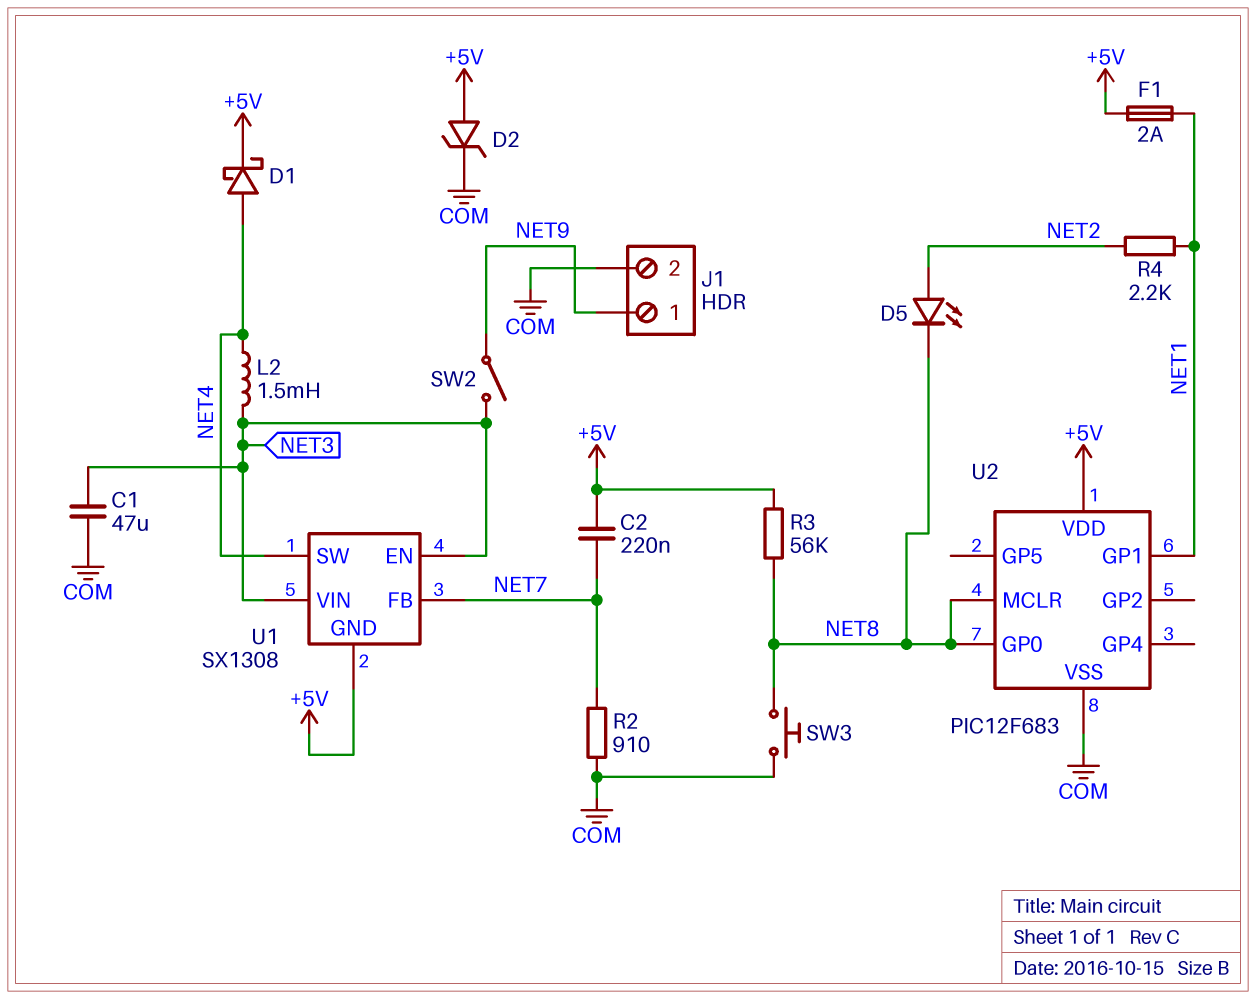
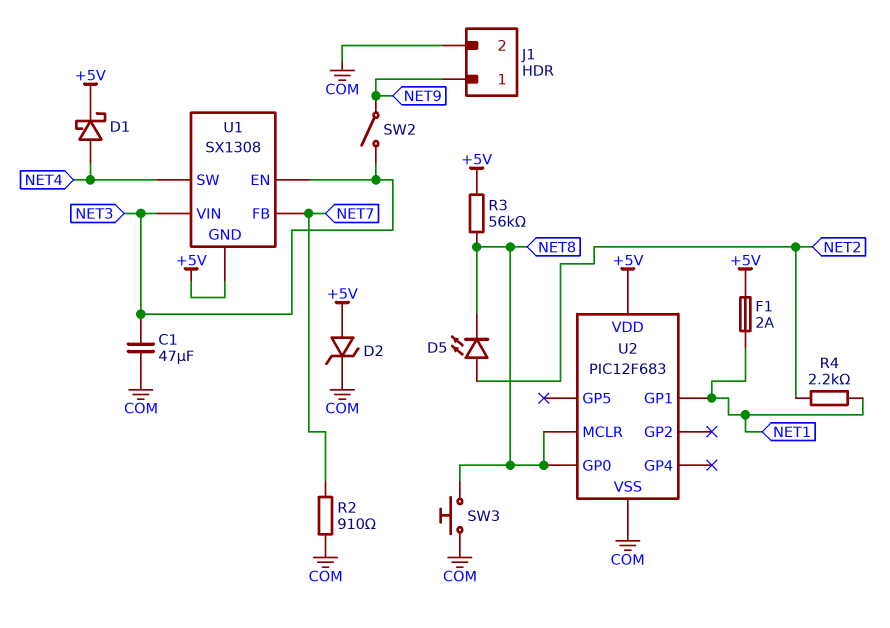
C2: 220nF (+5V, NET7) -> none
L2: 1.5mH (NET3, NET4) -> none

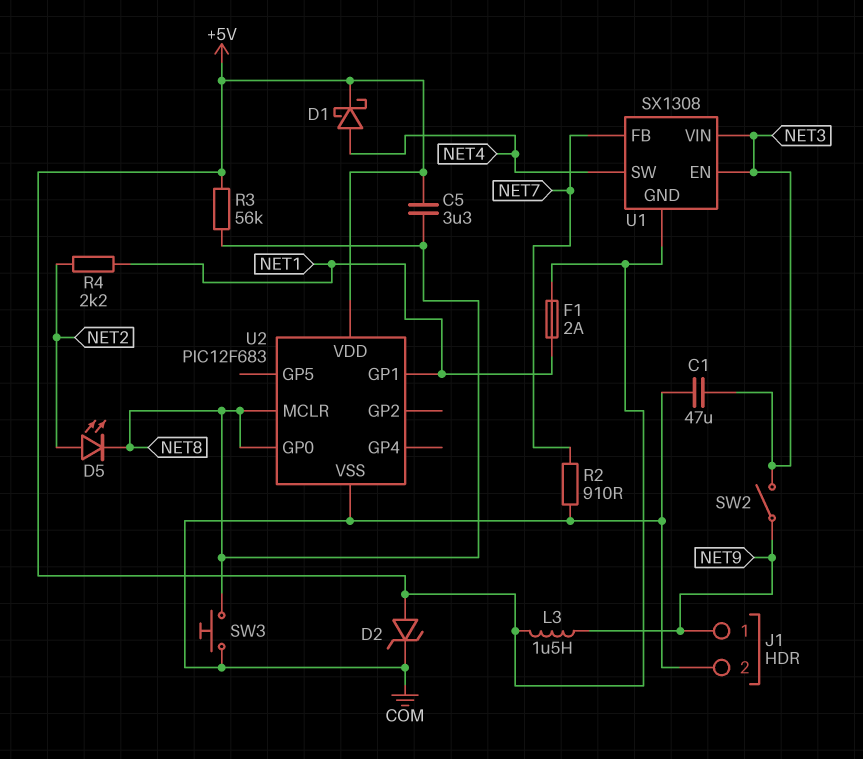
C5: none -> 3.3uF (+5V, NET8)
L3: none -> 1.5uH (+5V, NET9)

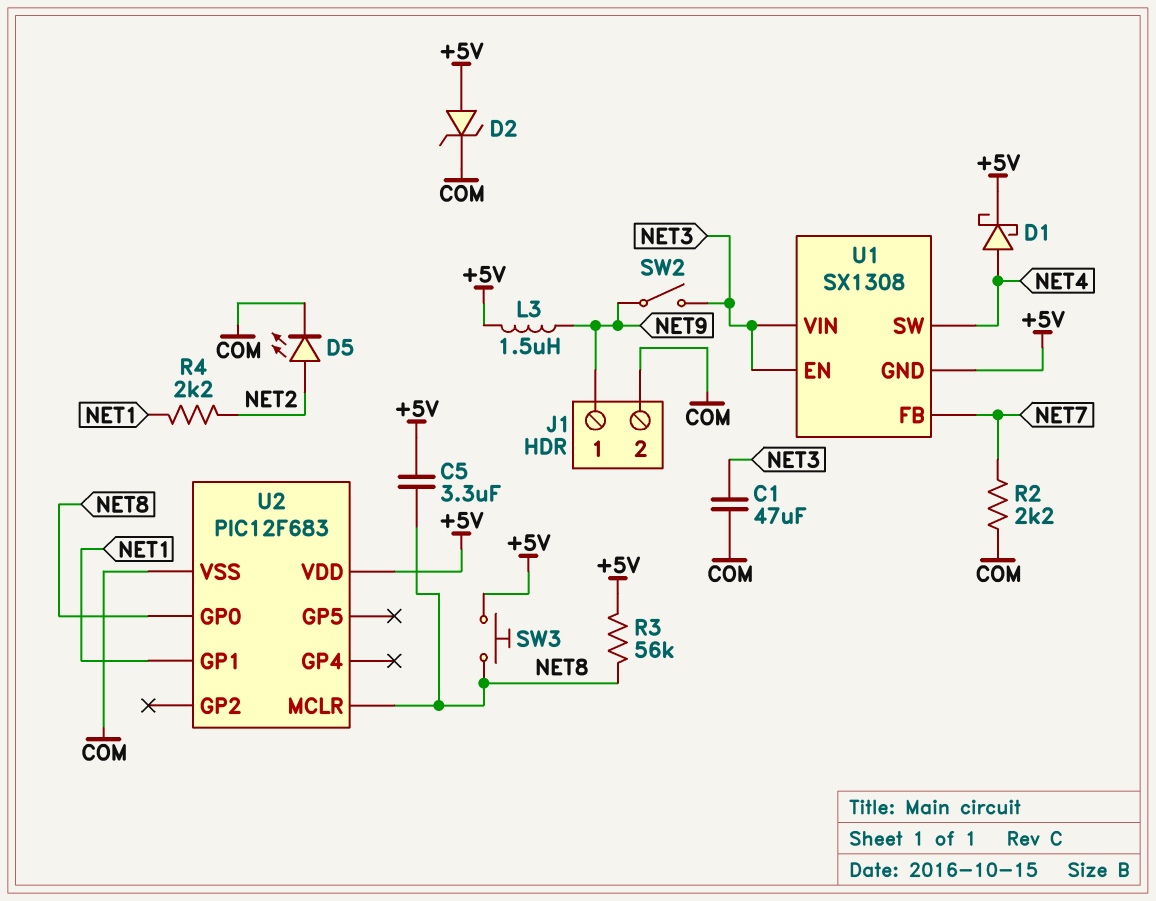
D5: LED (A NET2, K NET8) -> LED (A NET2, K COM)
F1: 2A (+5V, NET1) -> none
R2: 910 (COM, NET7) -> 2.2k (COM, NET7)
SW3: button (COM, NET8) -> button (+5V, NET8)

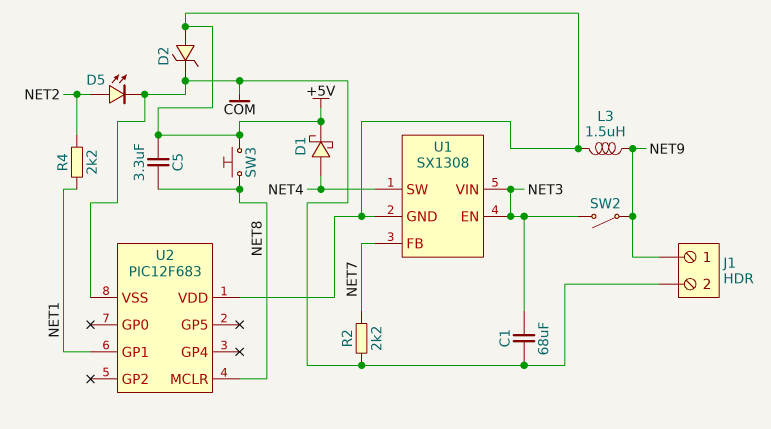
C1: 47uF (COM, NET3) -> 68uF (COM, NET3)
R3: 56k (+5V, NET8) -> none
U2 pin GP0: NET8 -> none

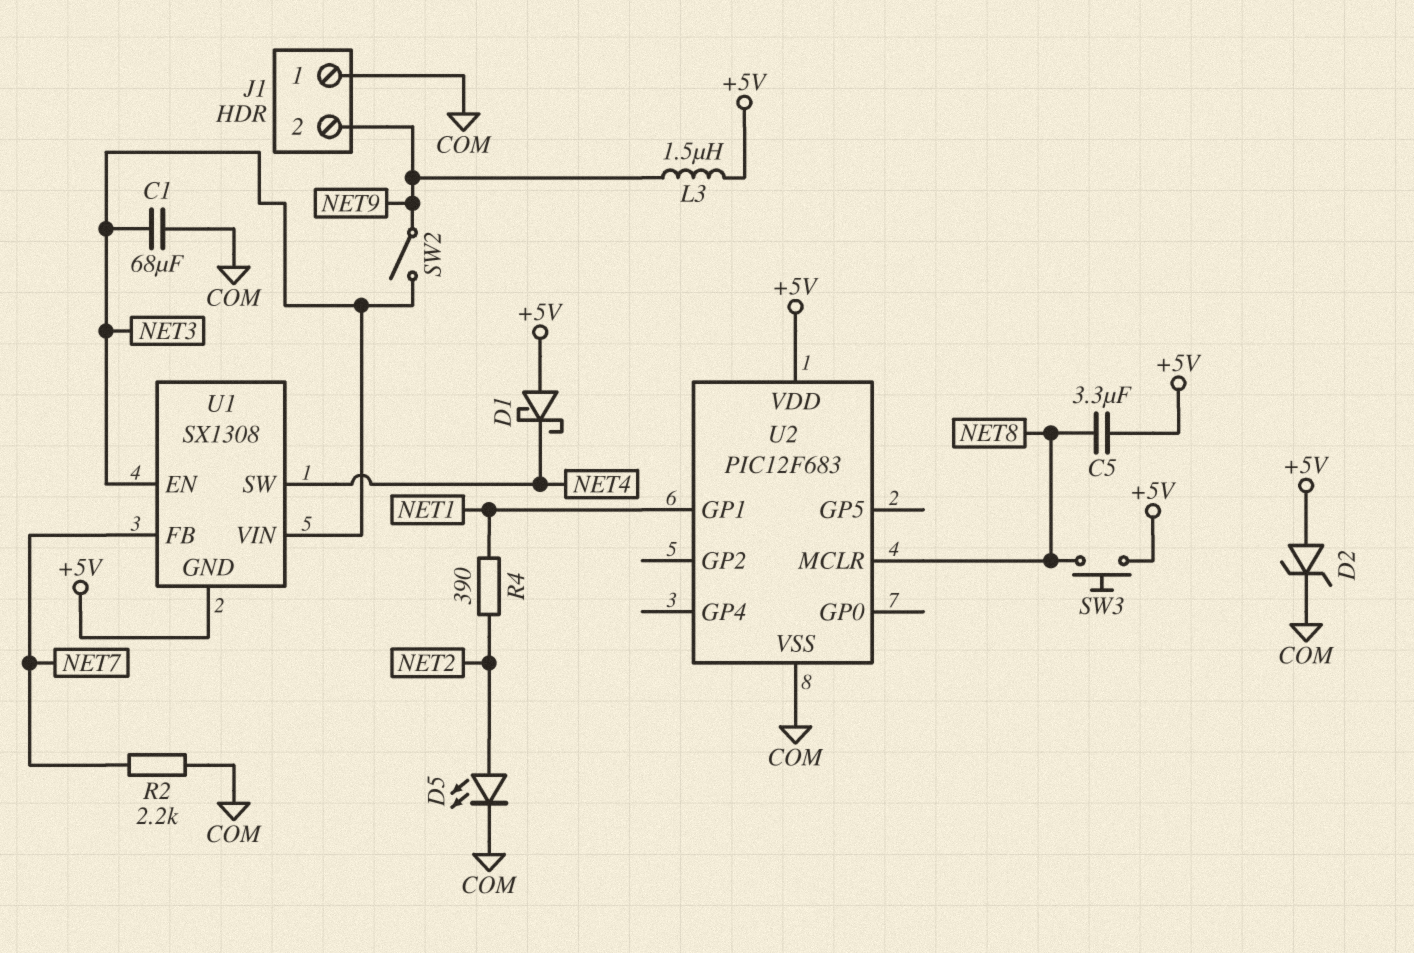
D1: schottky (A NET4, K +5V) -> schottky (A +5V, K NET4)
J1 pin 1: NET9 -> COM
J1 pin 2: COM -> NET9
R4: 2.2k (NET1, NET2) -> 390 (NET1, NET2)

